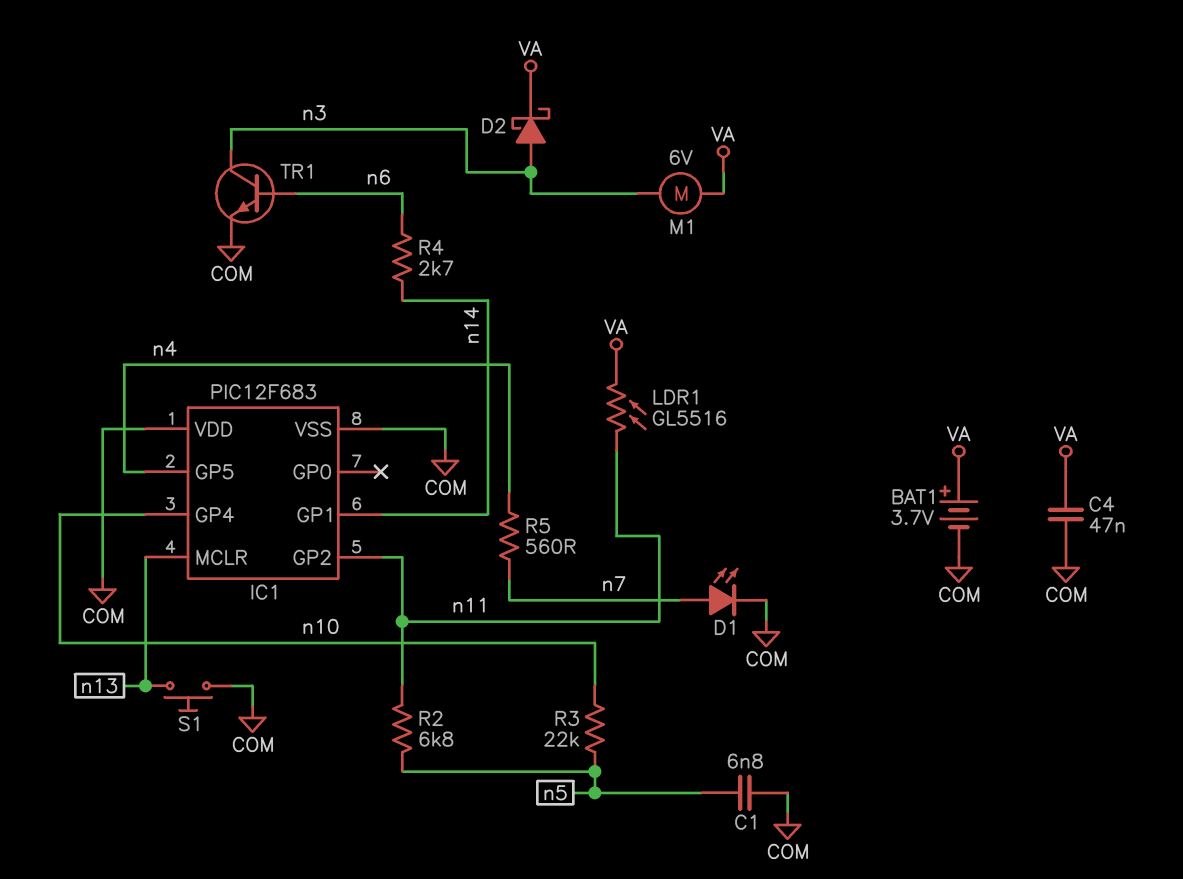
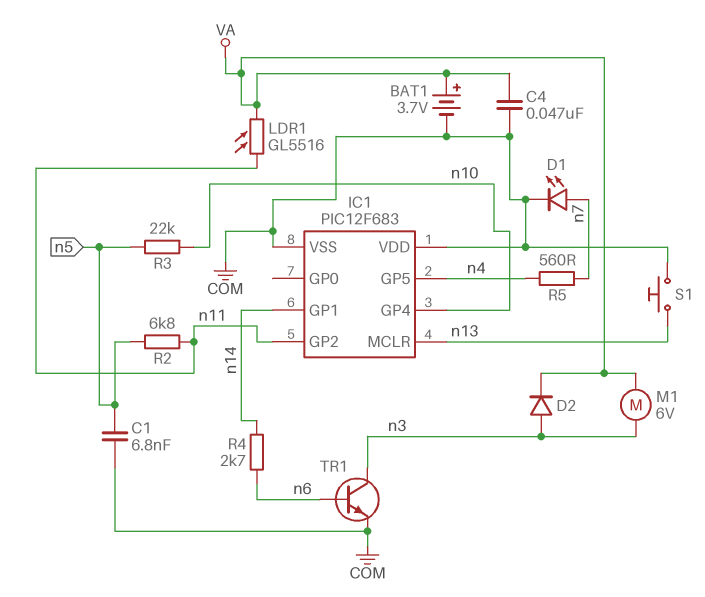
D2: schottky (A n3, K VA) -> diode (A n3, K VA)

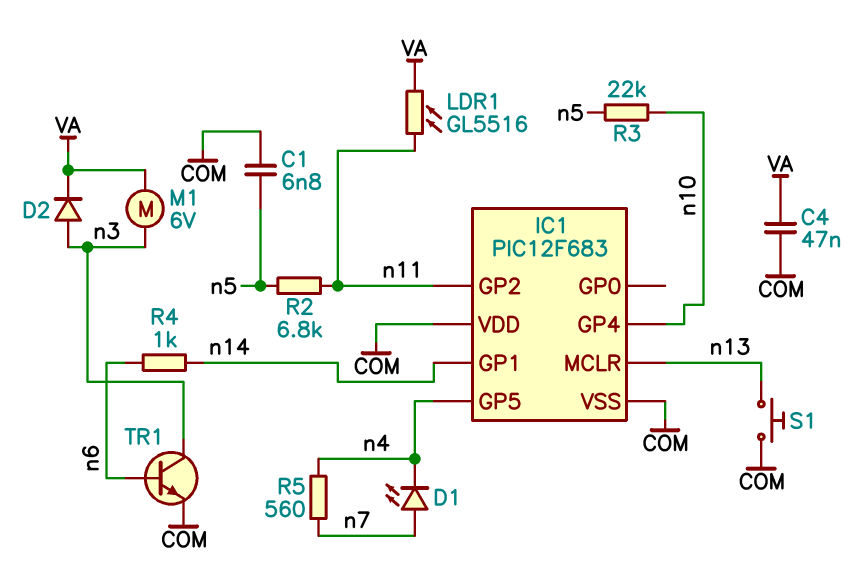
BAT1: 3.7V (plus VA, minus COM) -> none
D1: LED (A n7, K COM) -> LED (A n7, K n4)
R4: 2.7k (n6, n14) -> 1k (n6, n14)

